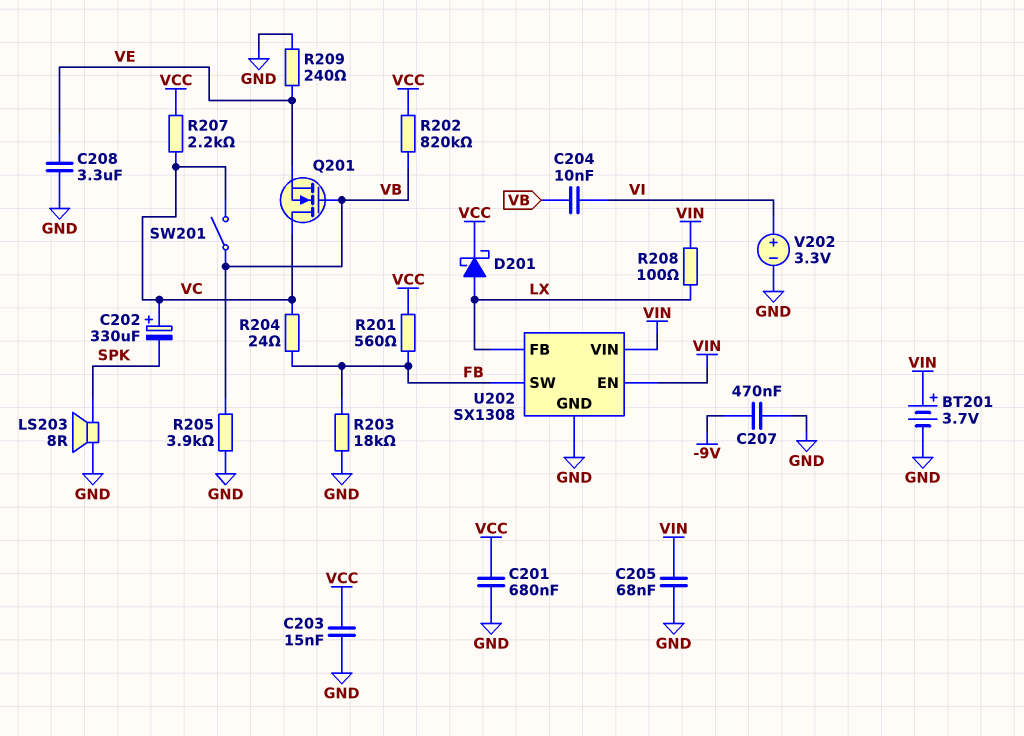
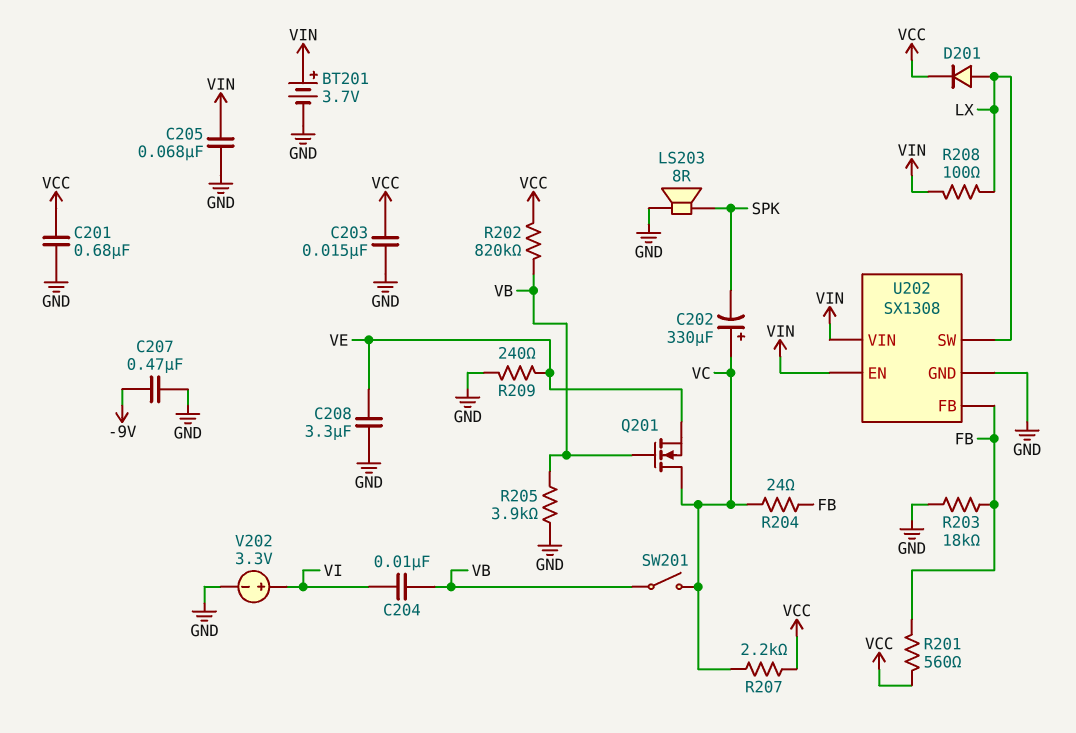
D201: schottky (A LX, K VCC) -> diode (A LX, K VCC)
U202 pin FB: LX -> FB
U202 pin SW: FB -> LX

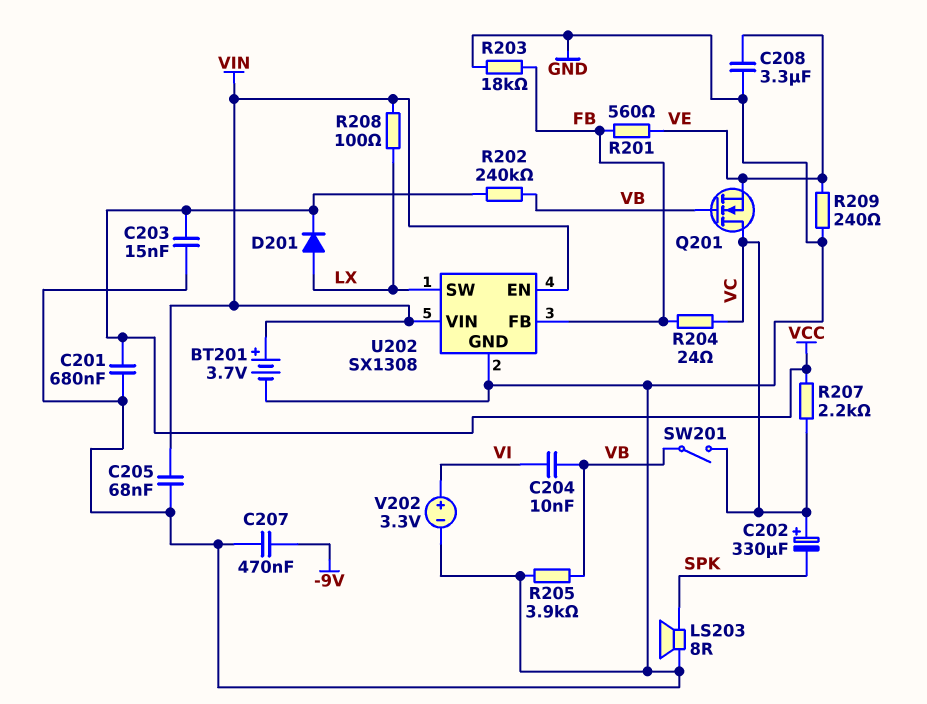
R201: 560 (FB, VCC) -> 560 (FB, VE)
R202: 820k (VB, VCC) -> 240k (VB, VCC)

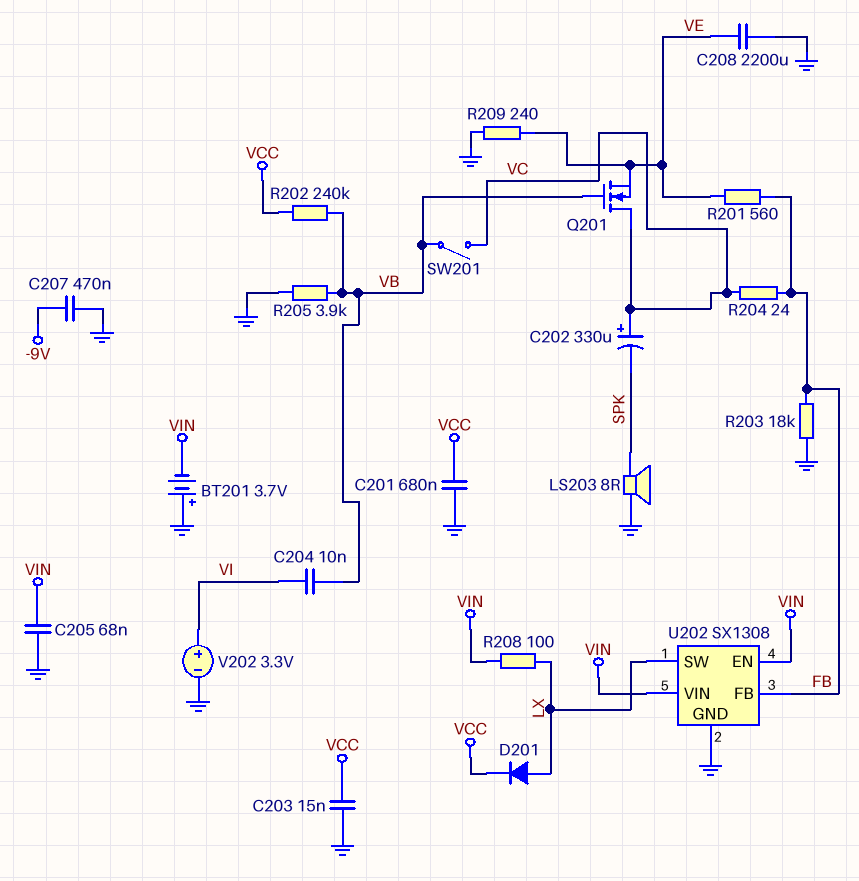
BT201: 3.7V (plus VIN, minus GND) -> 3.7V (plus GND, minus VIN)
C208: 3.3uF (GND, VE) -> 2200uF (GND, VE)
R207: 2.2k (VC, VCC) -> none

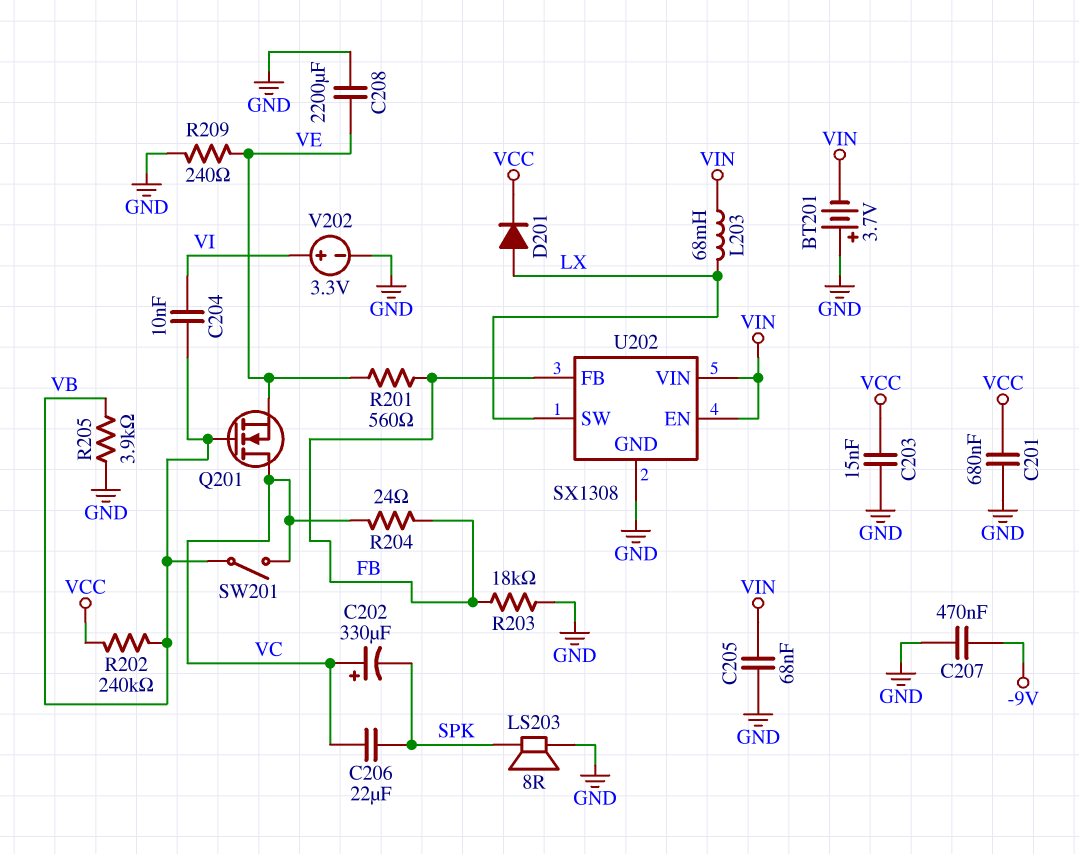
C206: none -> 22uF (SPK, VC)
L203: none -> 68mH (LX, VIN)
R208: 100 (LX, VIN) -> none

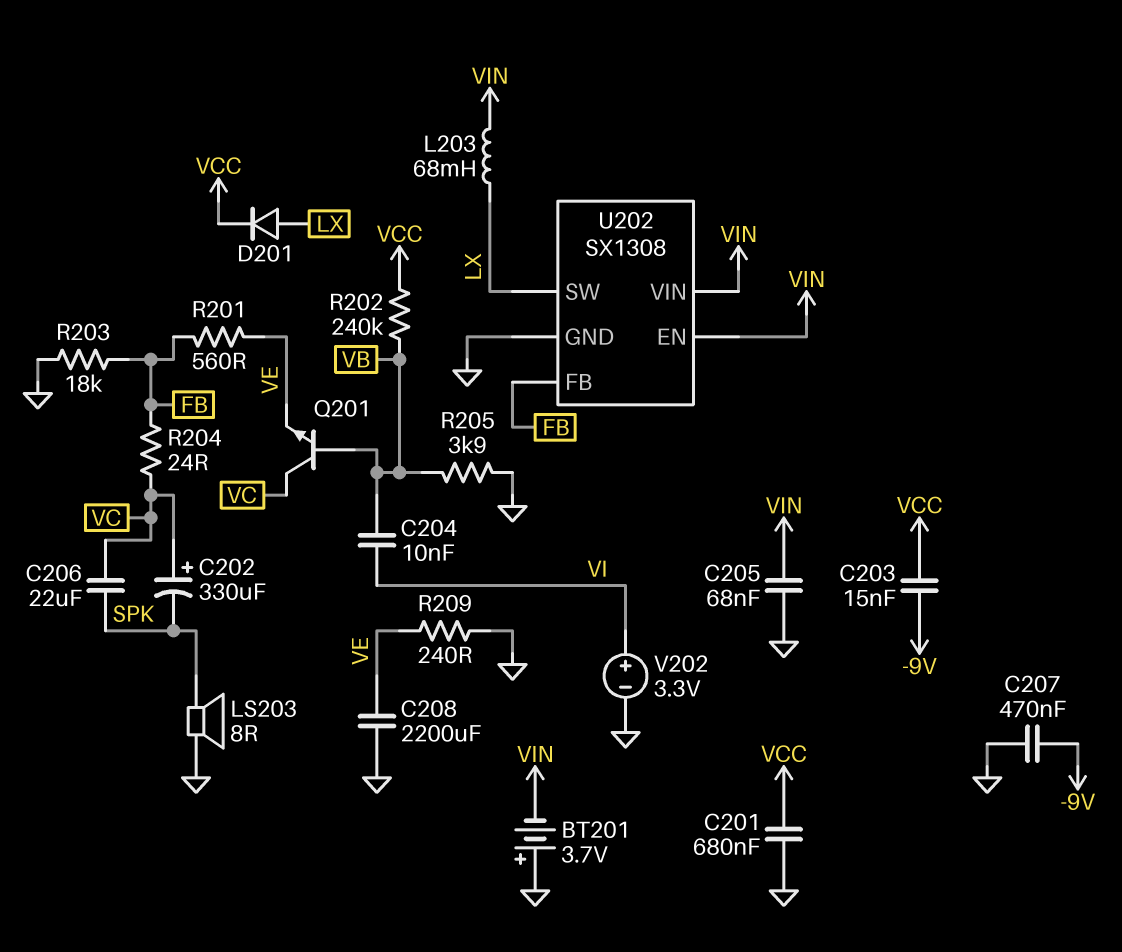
C203: 15nF (GND, VCC) -> 15nF (-9V, VCC)
Q201: NMOS (G VB, D VC, S VE) -> NPN (B VB, C VC, E VE)
SW201: switch (VB, VC) -> none

